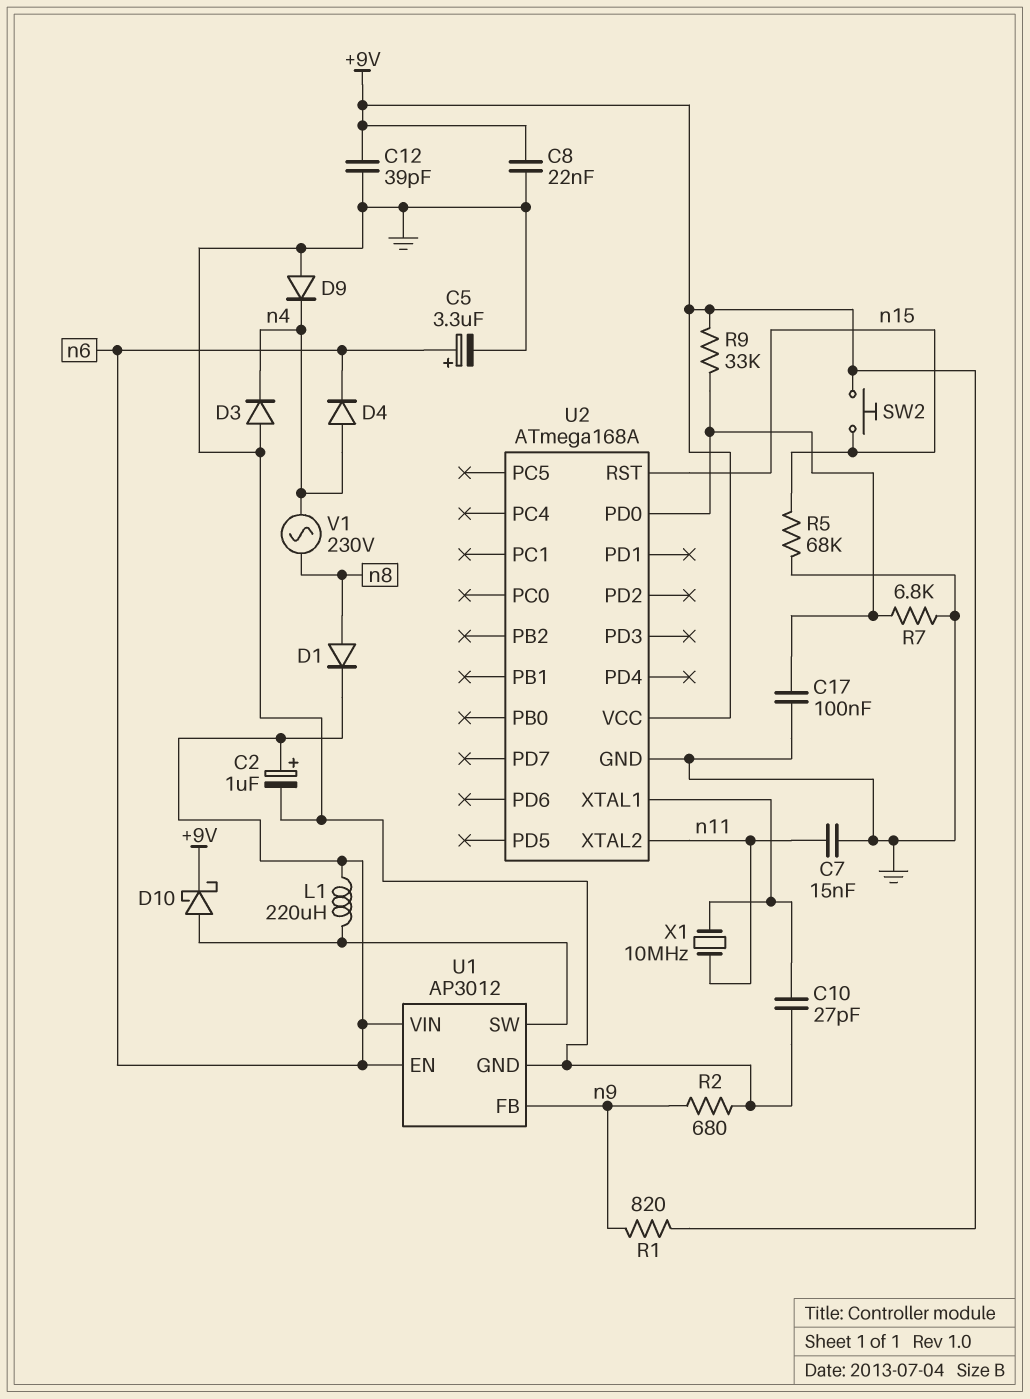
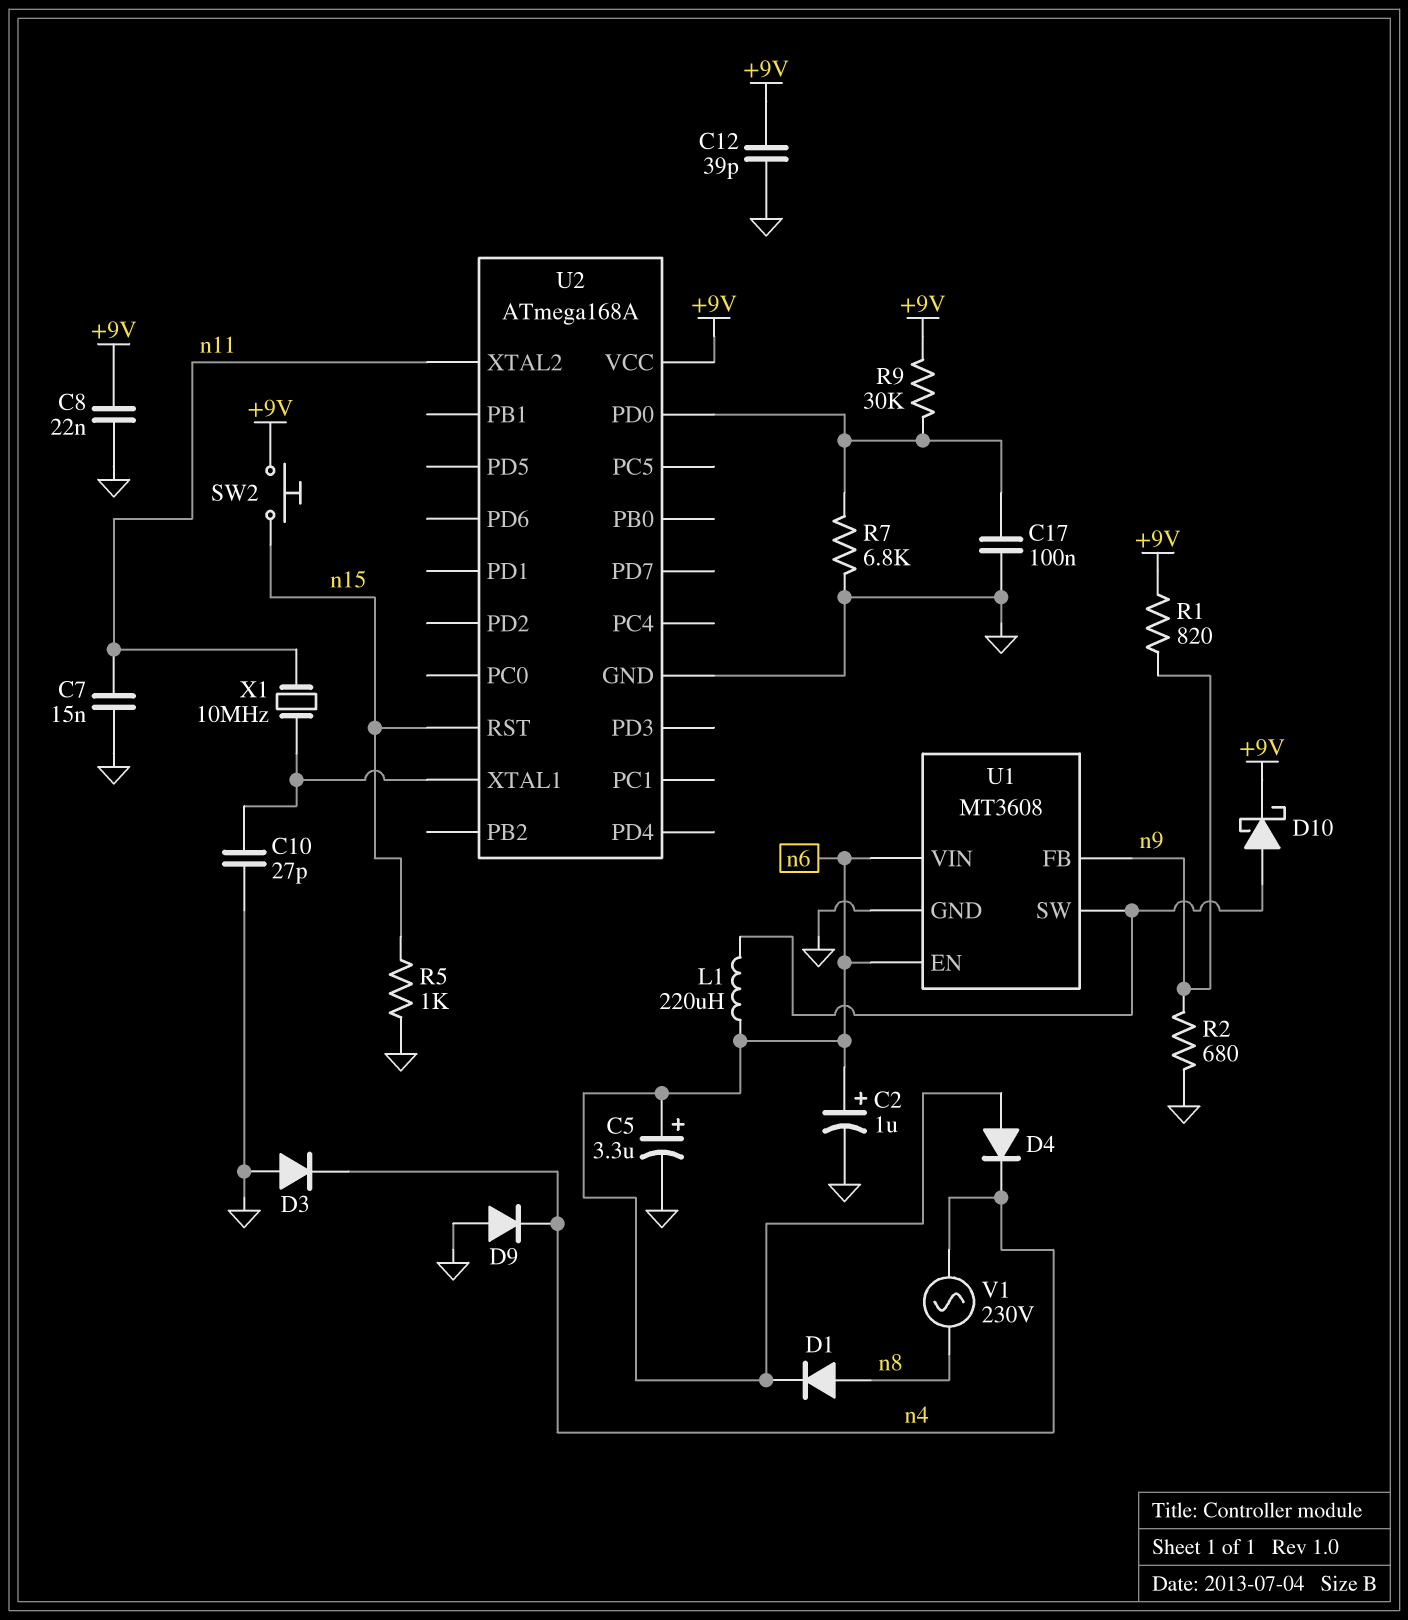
D4: diode (A n4, K n6) -> diode (A n6, K n4)
R5: 68k (GND, n15) -> 1k (GND, n15)
R9: 33k (+9V, U2/PD0) -> 30k (+9V, U2/PD0)
U1: AP3012 -> MT3608

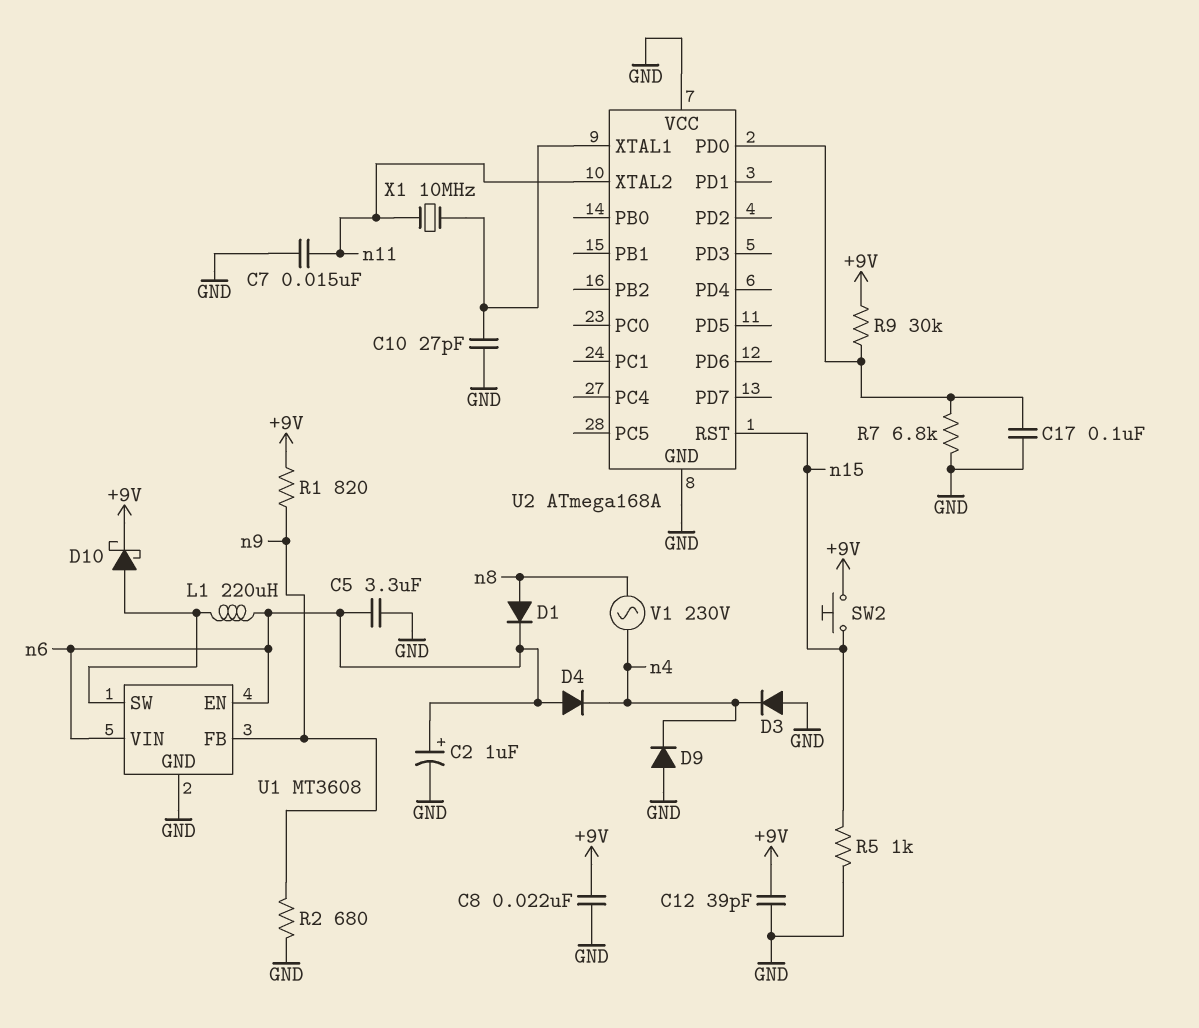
C5: 3.3uF (plus n6, minus GND) -> 3.3uF (GND, n6)
U2 pin VCC: +9V -> GND

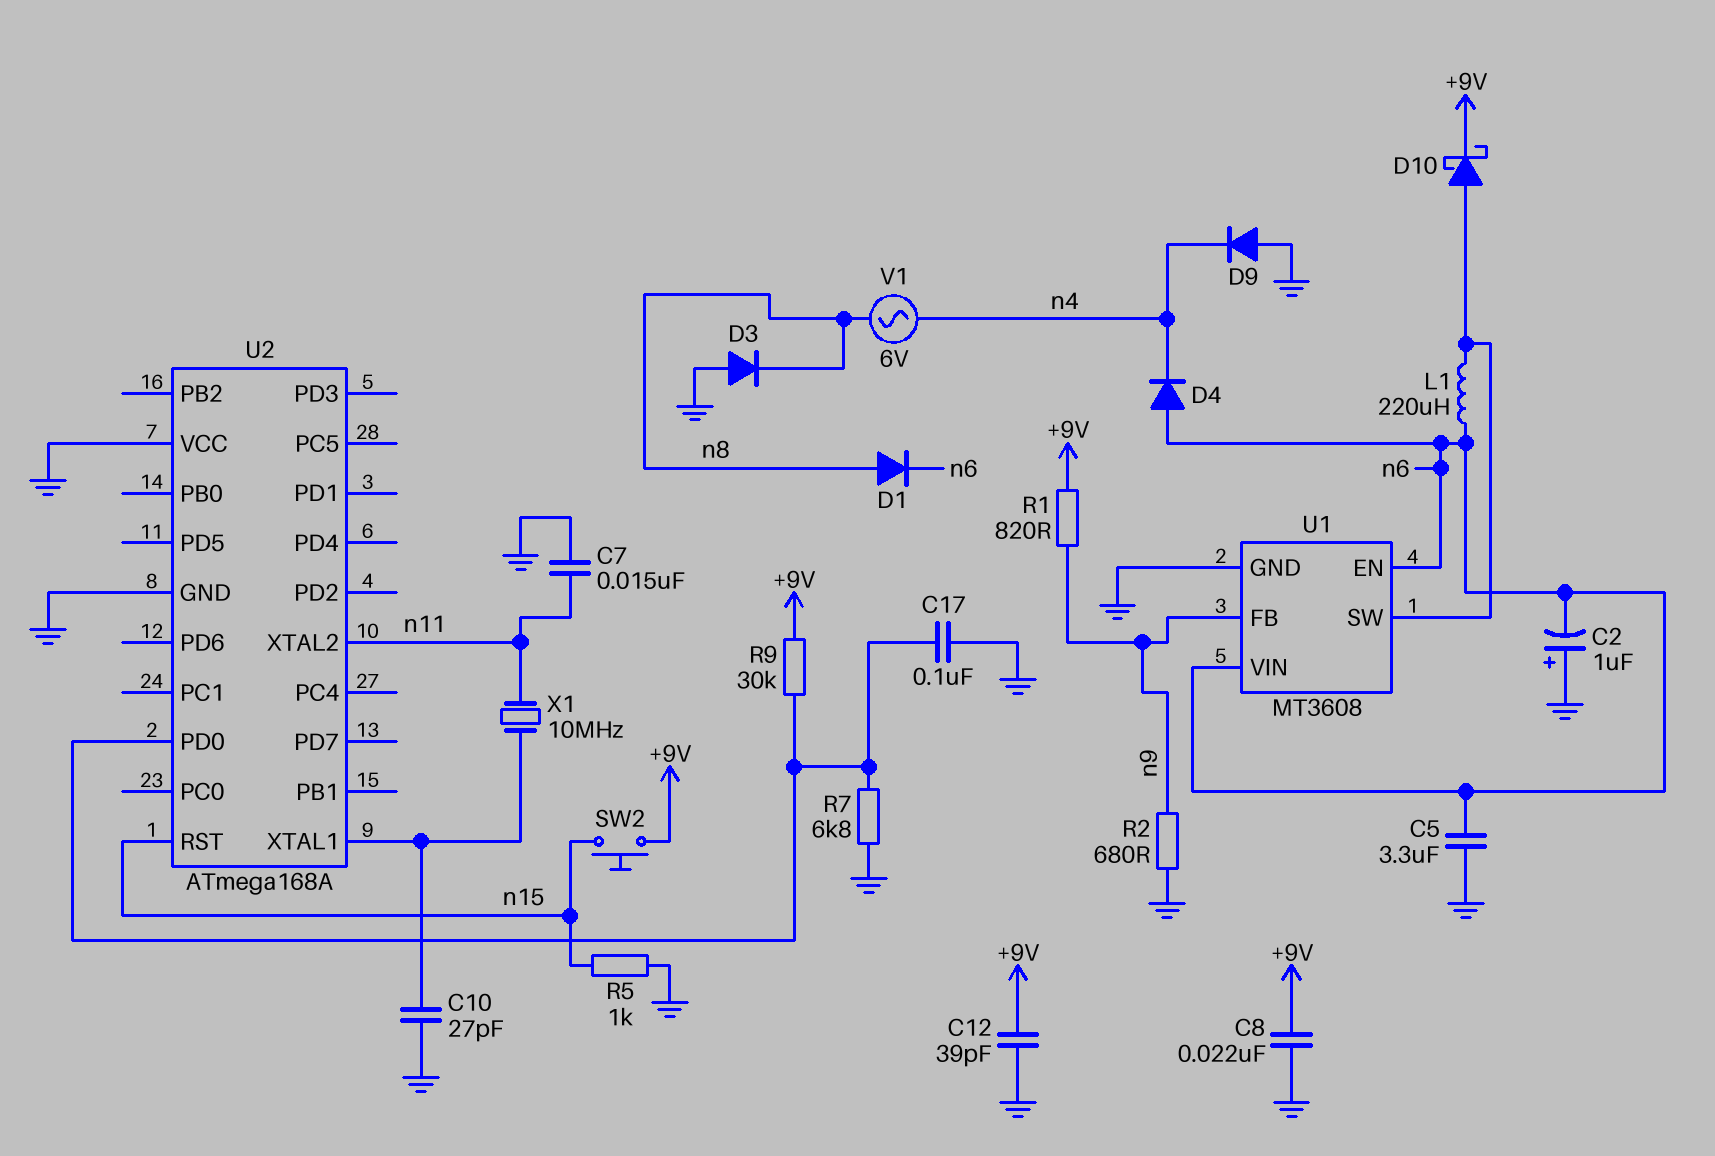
C2: 1uF (plus n6, minus GND) -> 1uF (plus GND, minus n6)
D3: diode (A GND, K n4) -> diode (A GND, K n8)
V1: AC 230V (n4, n8) -> AC 6V (n4, n8)

